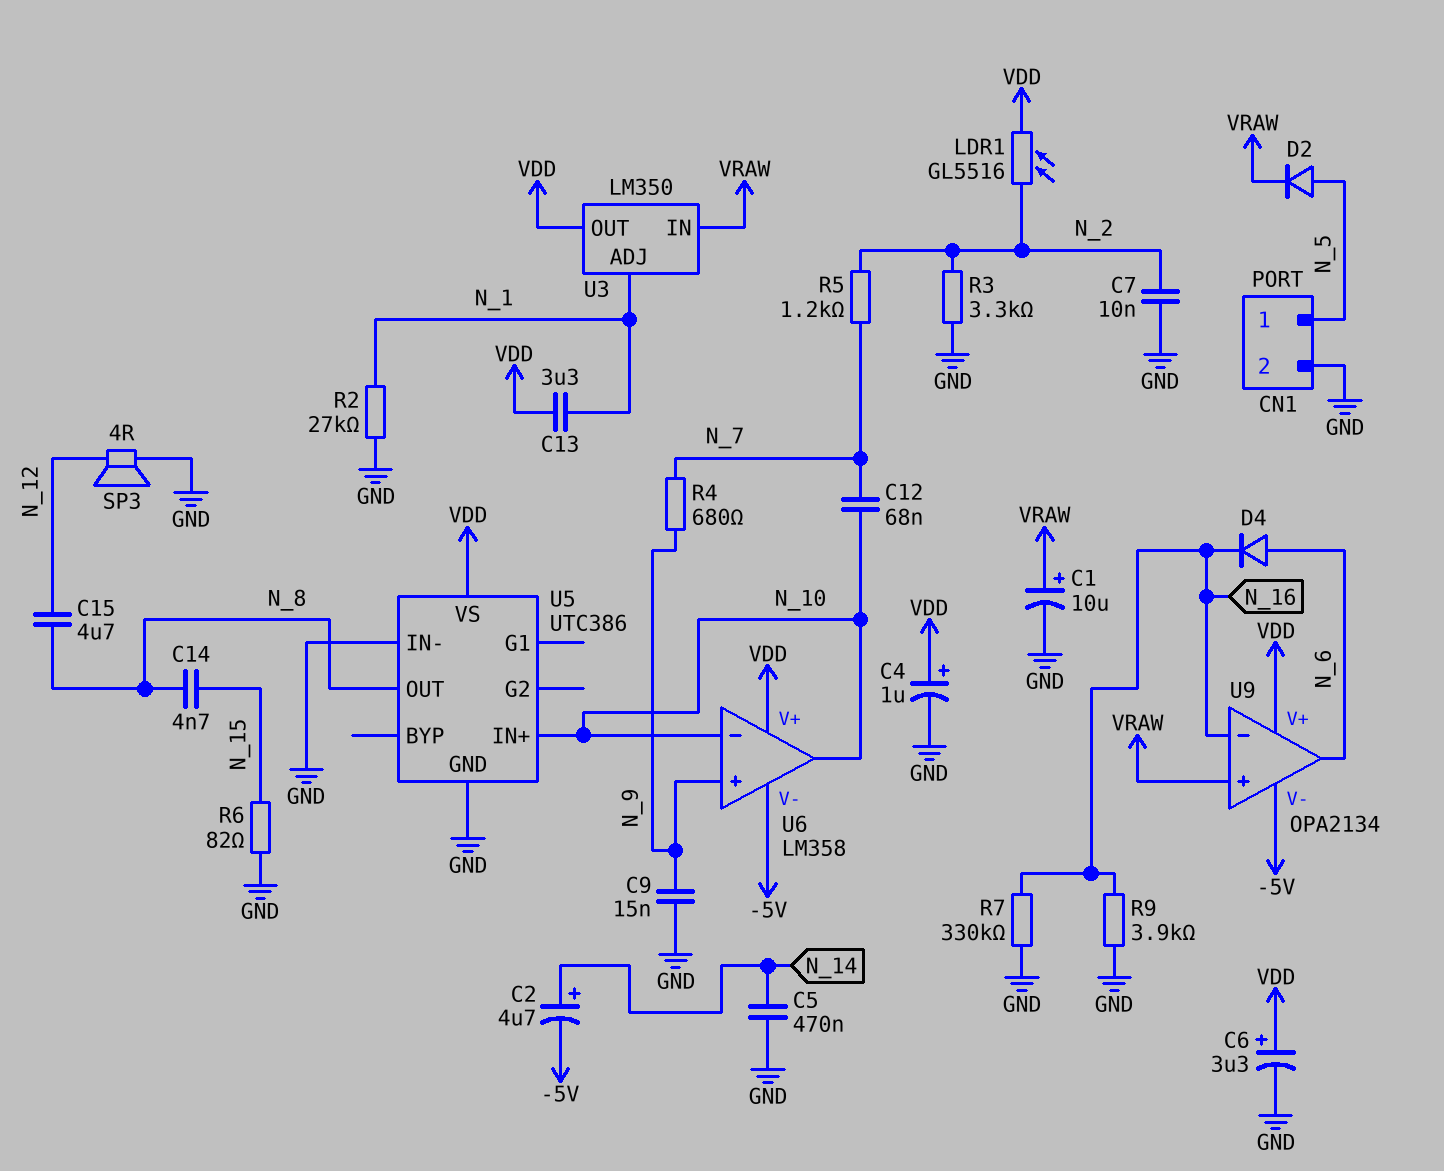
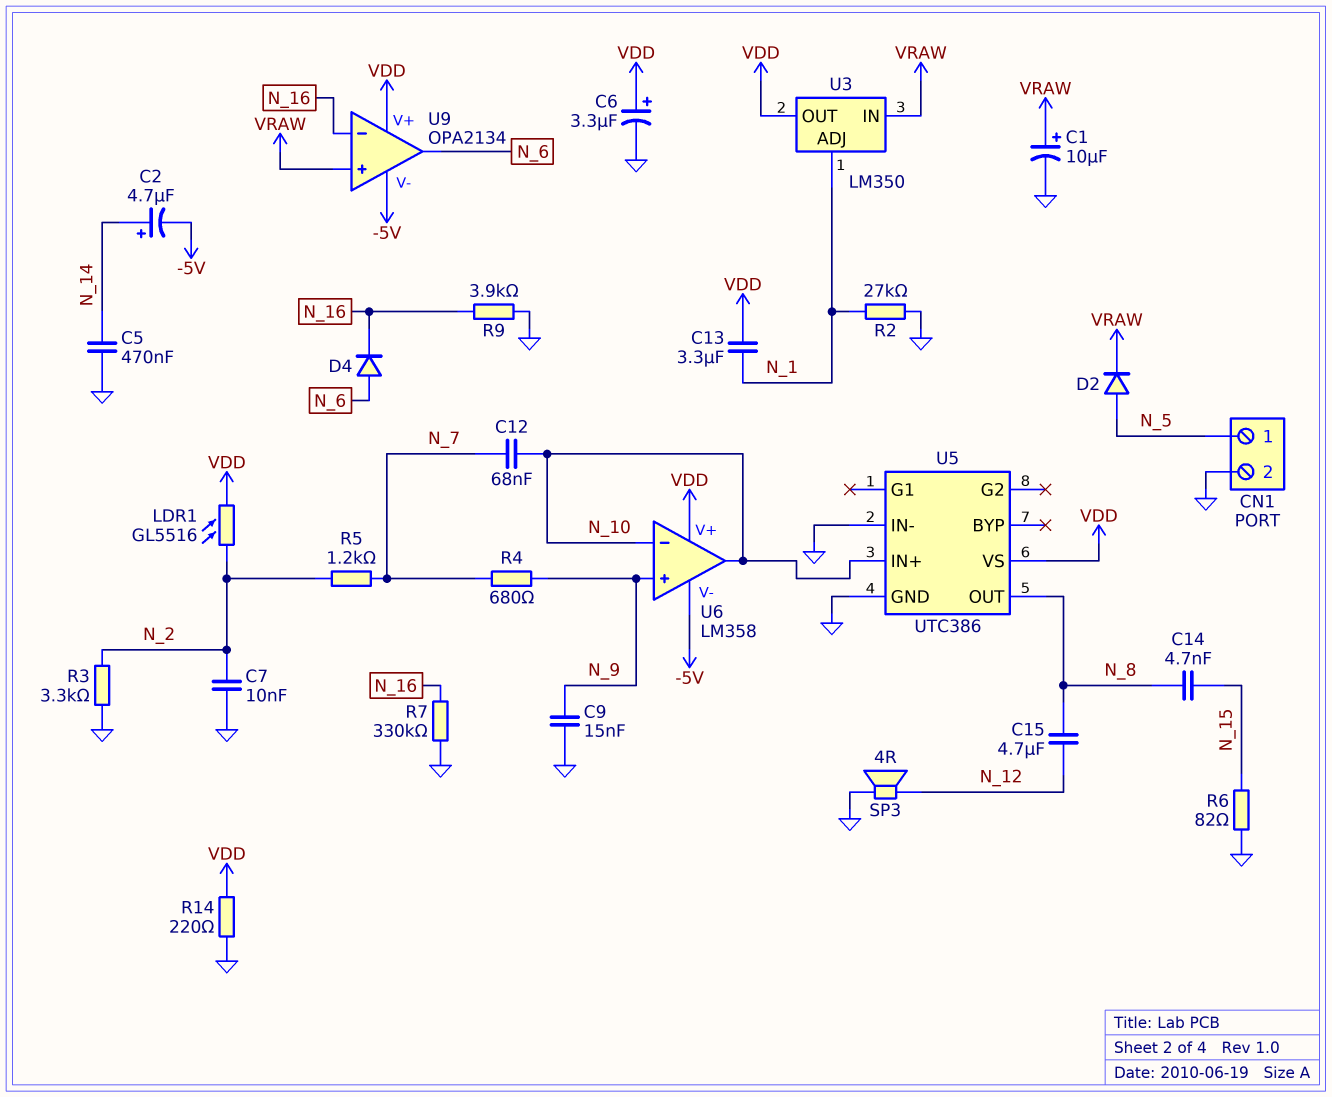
C4: 1uF (plus VDD, minus GND) -> none
R14: none -> 220 (GND, VDD)

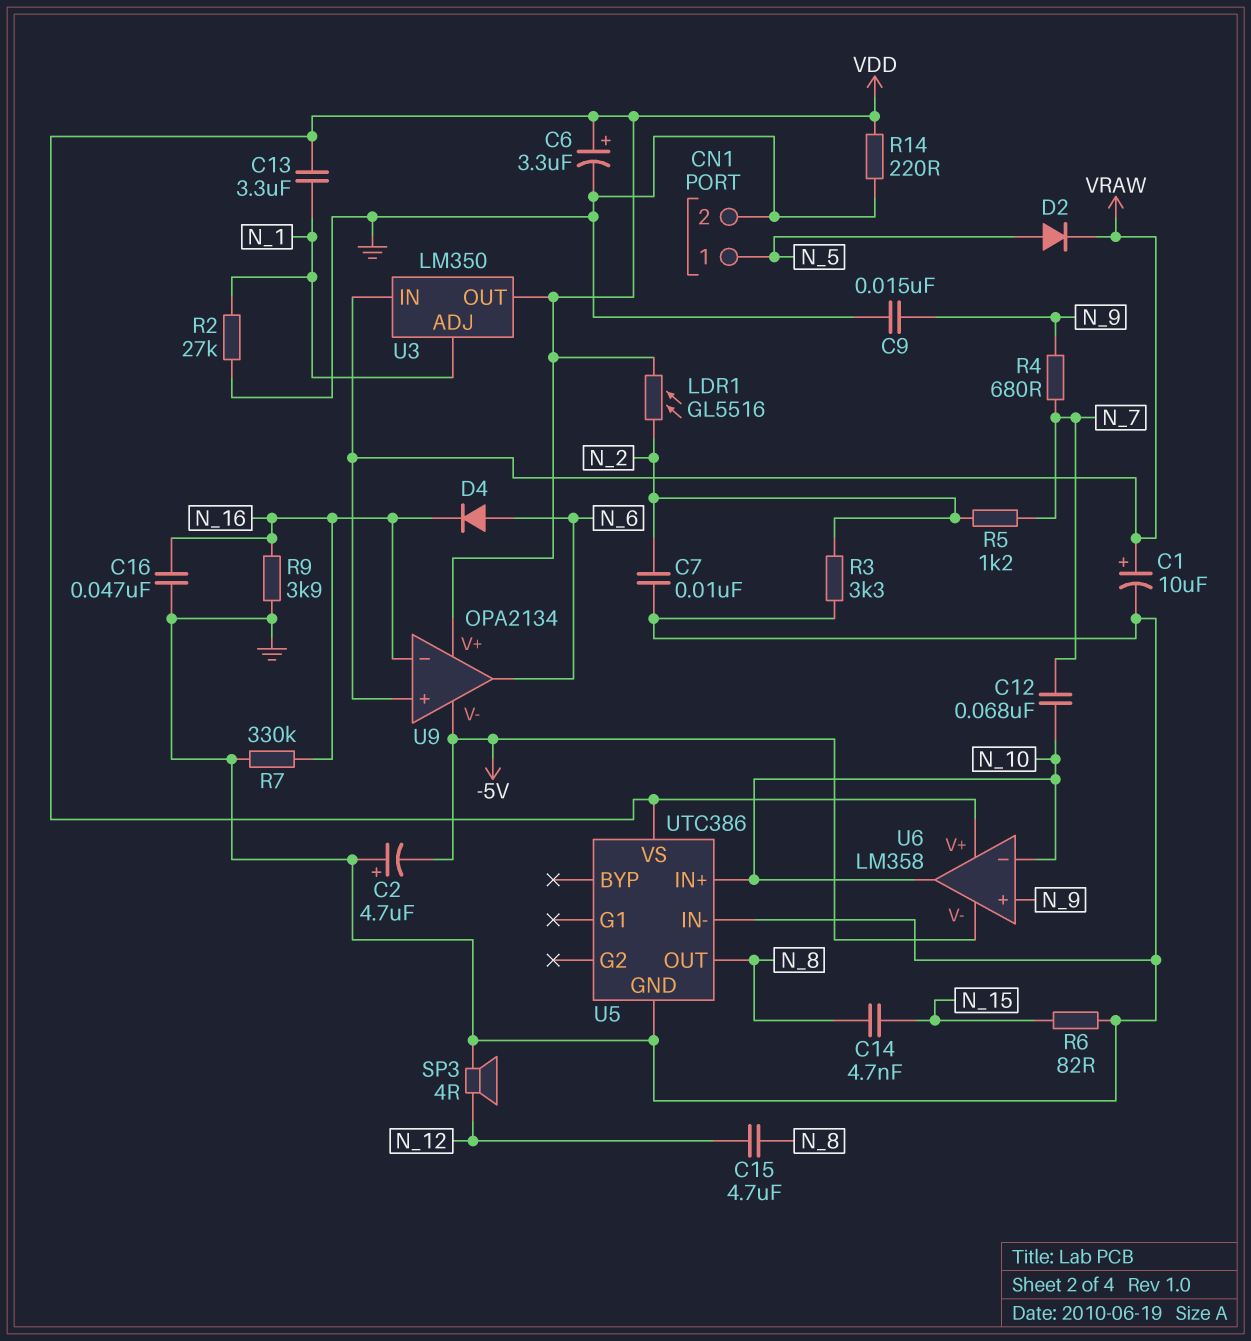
C2: 4.7uF (plus N_14, minus -5V) -> 4.7uF (plus GND, minus -5V)
C5: 470nF (GND, N_14) -> none
C16: none -> 47nF (GND, N_16)

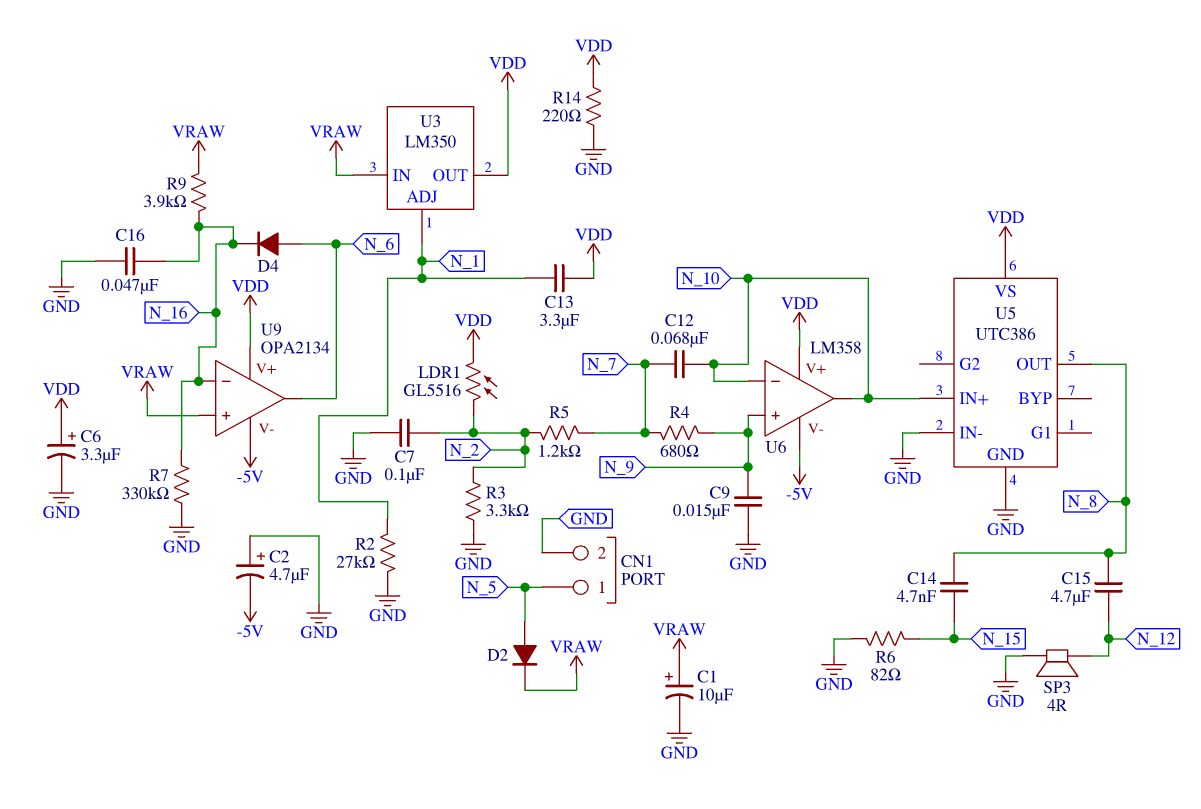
C7: 10nF (GND, N_2) -> 100nF (GND, N_2)
R9: 3.9k (GND, N_16) -> 3.9k (N_16, VRAW)

